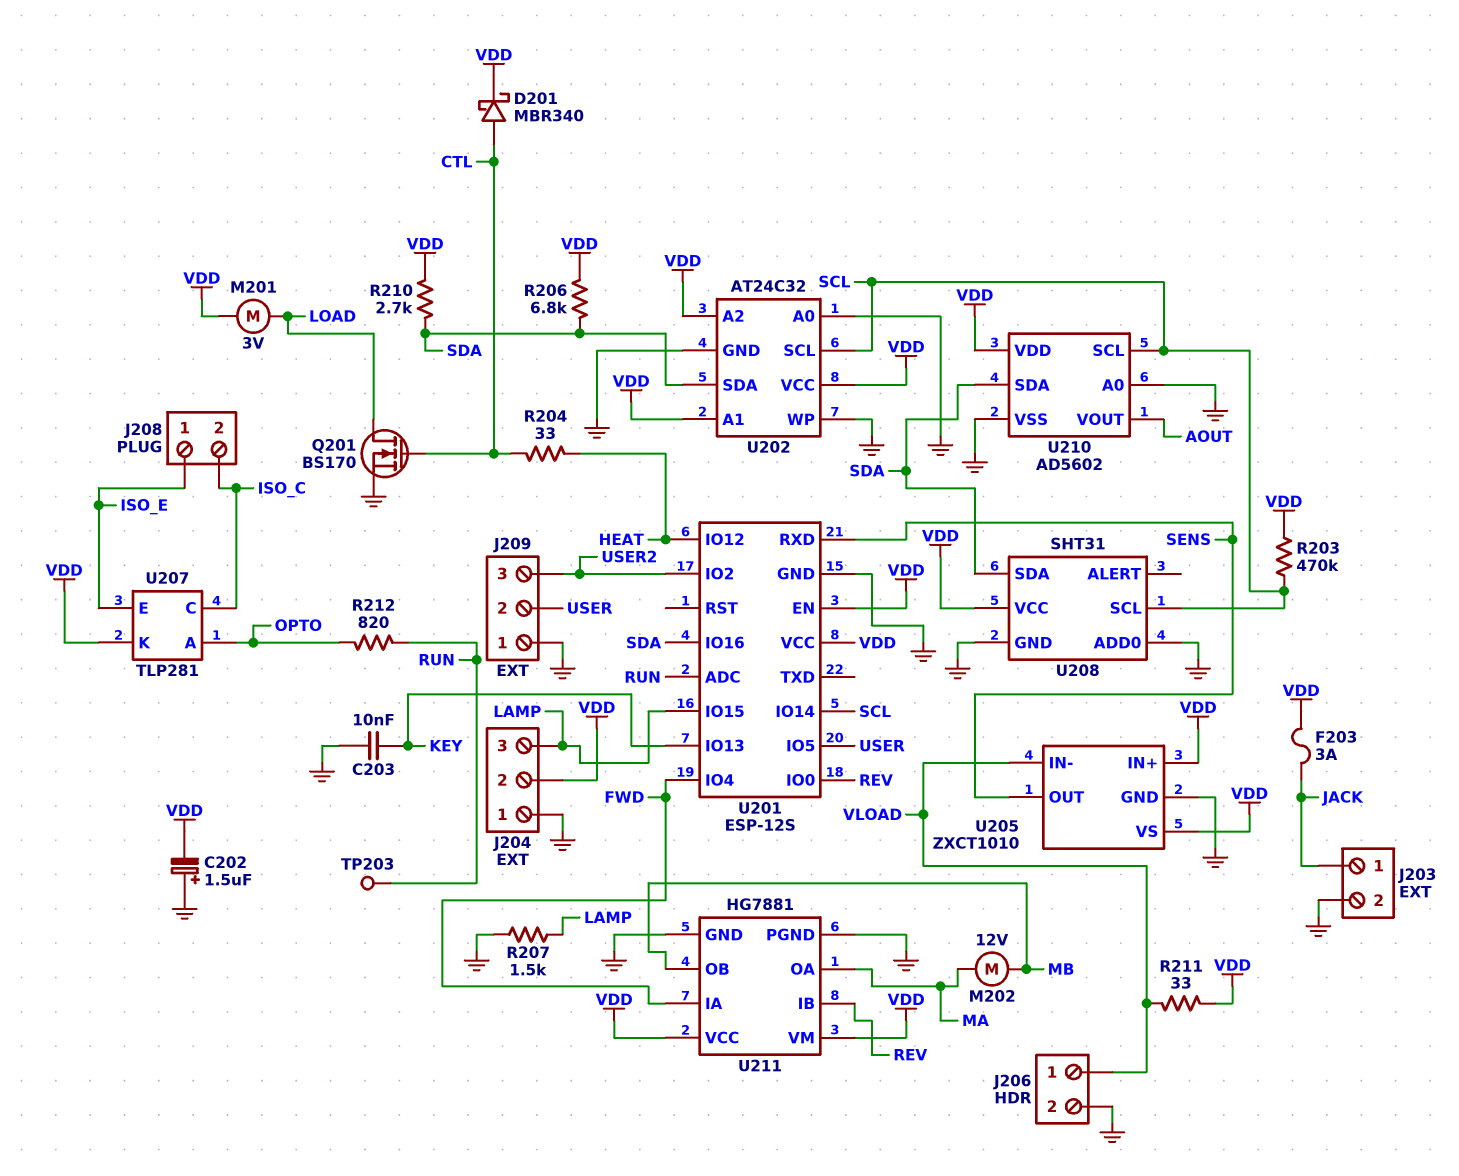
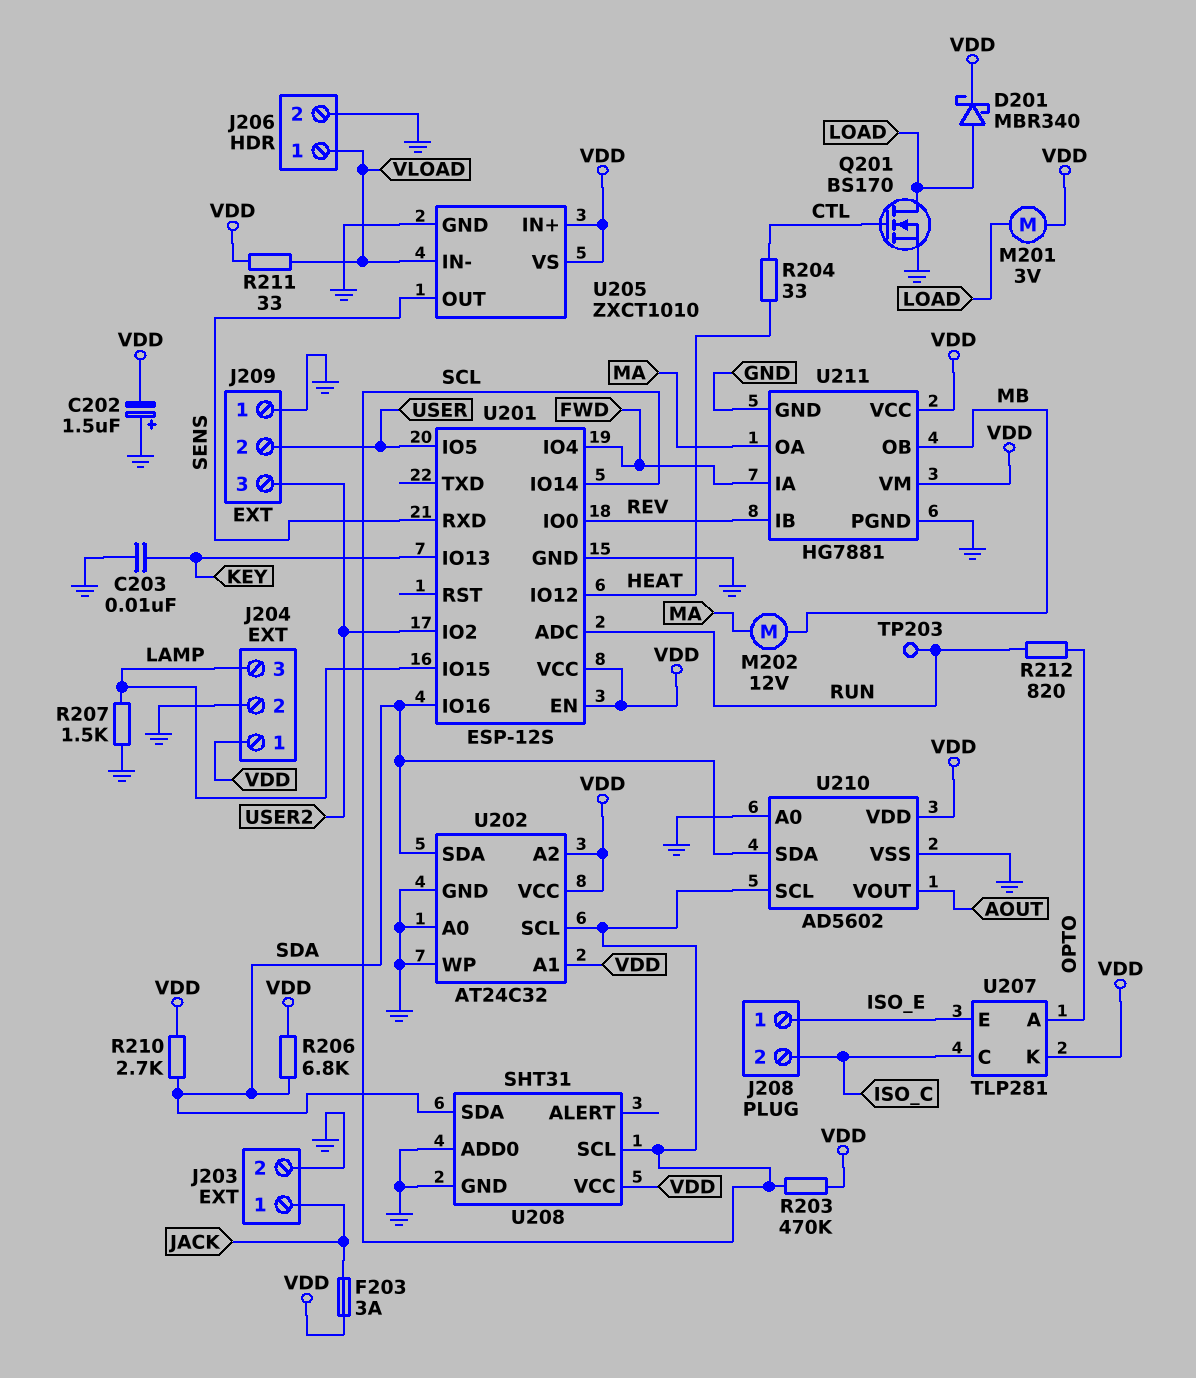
D201: schottky MBR340 (A CTL, K VDD) -> schottky MBR340 (A LOAD, K VDD)
J204 pin 1: GND -> VDD
J204 pin 2: VDD -> GND

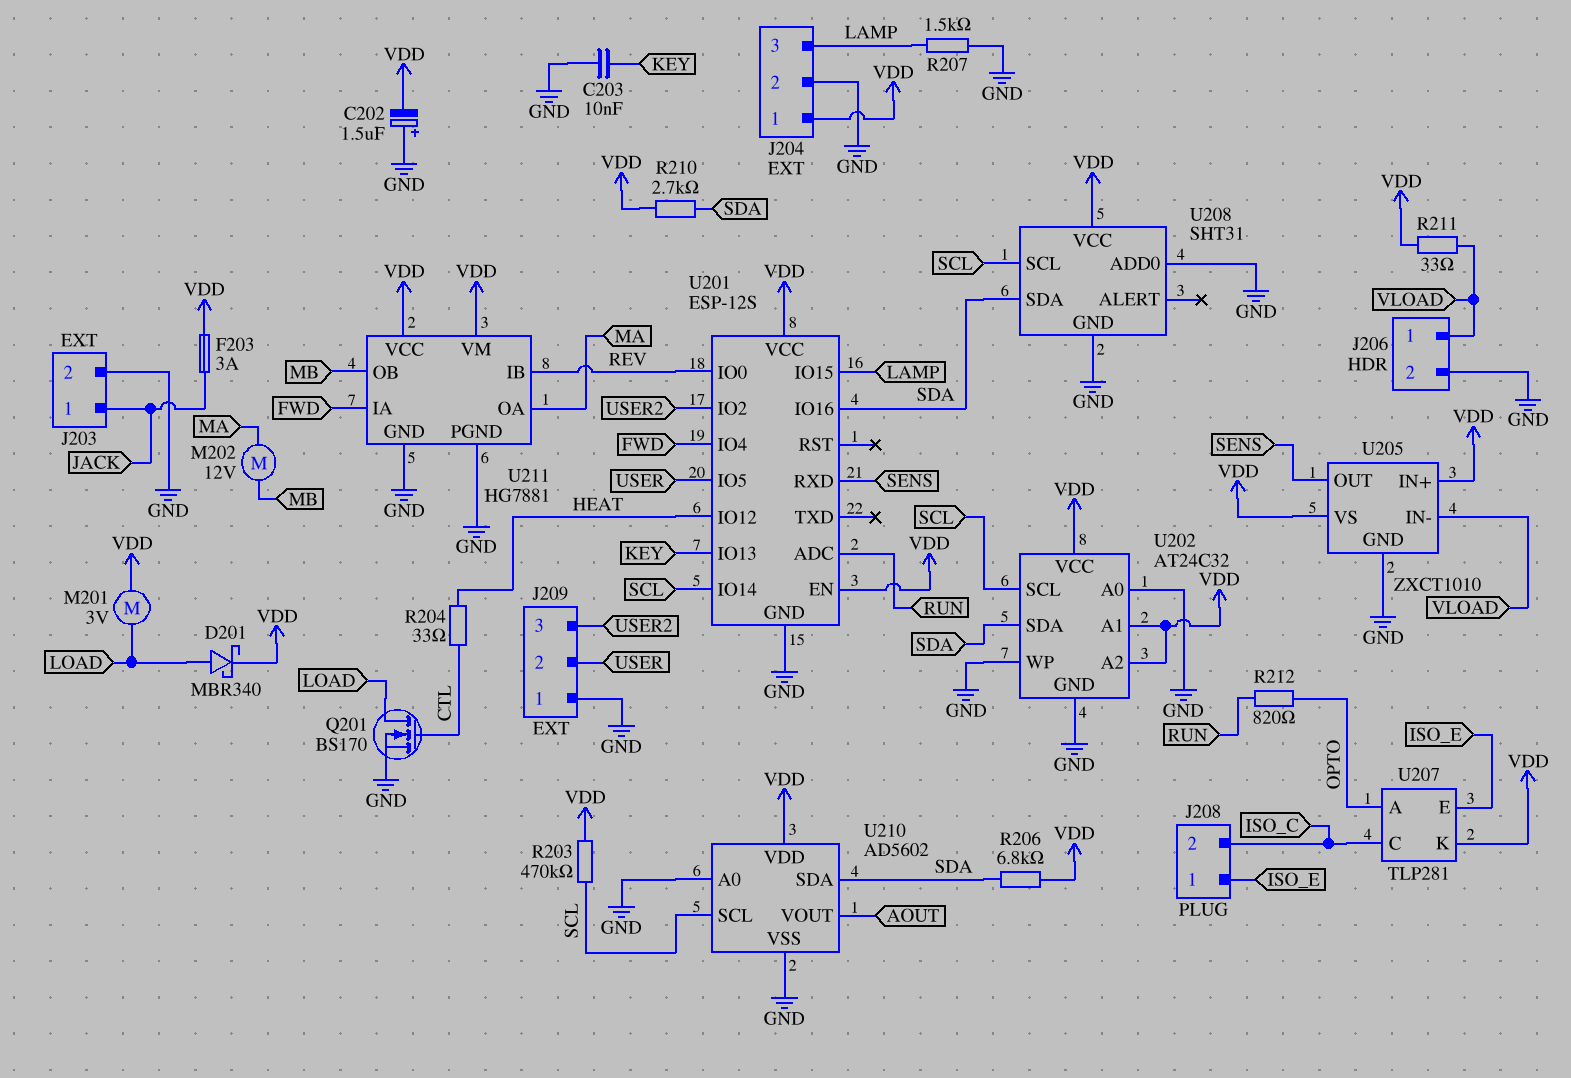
TP203: test point (RUN) -> none

